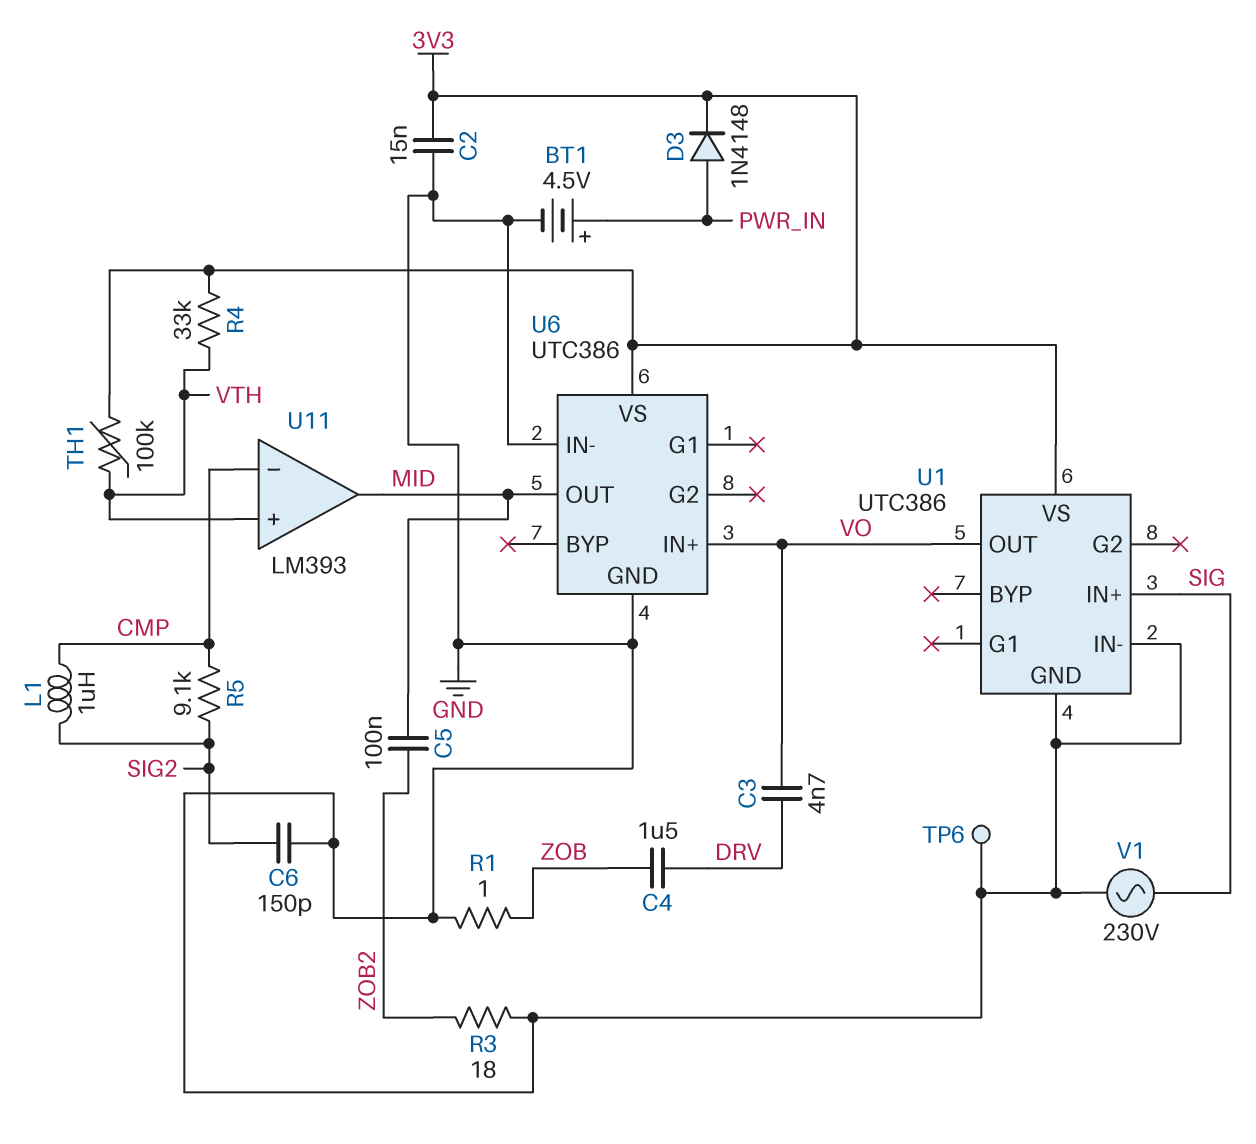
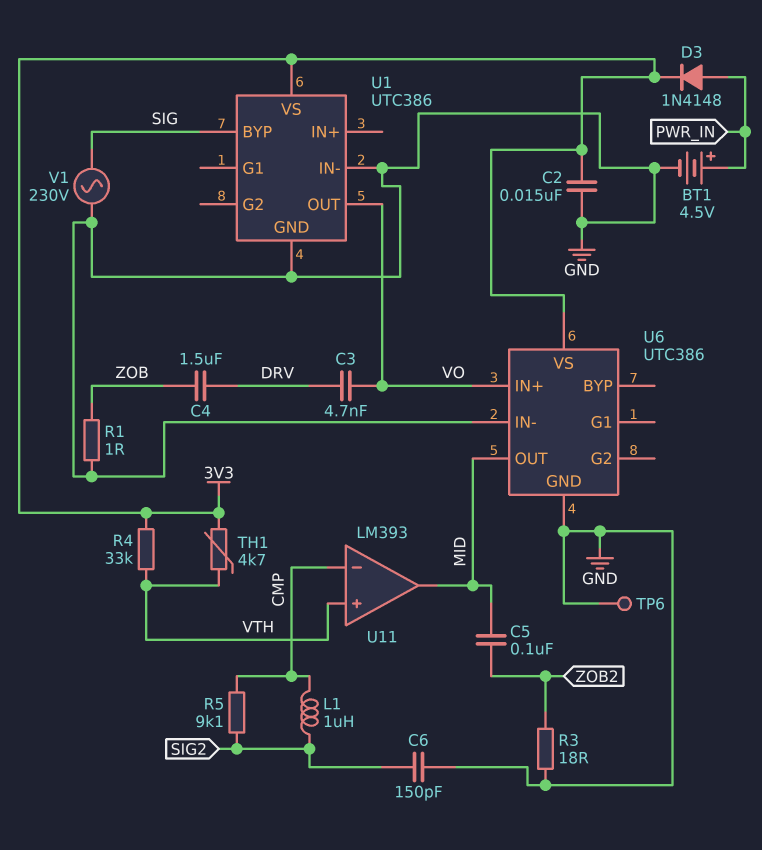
TH1: 100k (3V3, VTH) -> 4.7k (3V3, VTH)
U1 pin BYP: none -> SIG
U1 pin IN+: SIG -> none

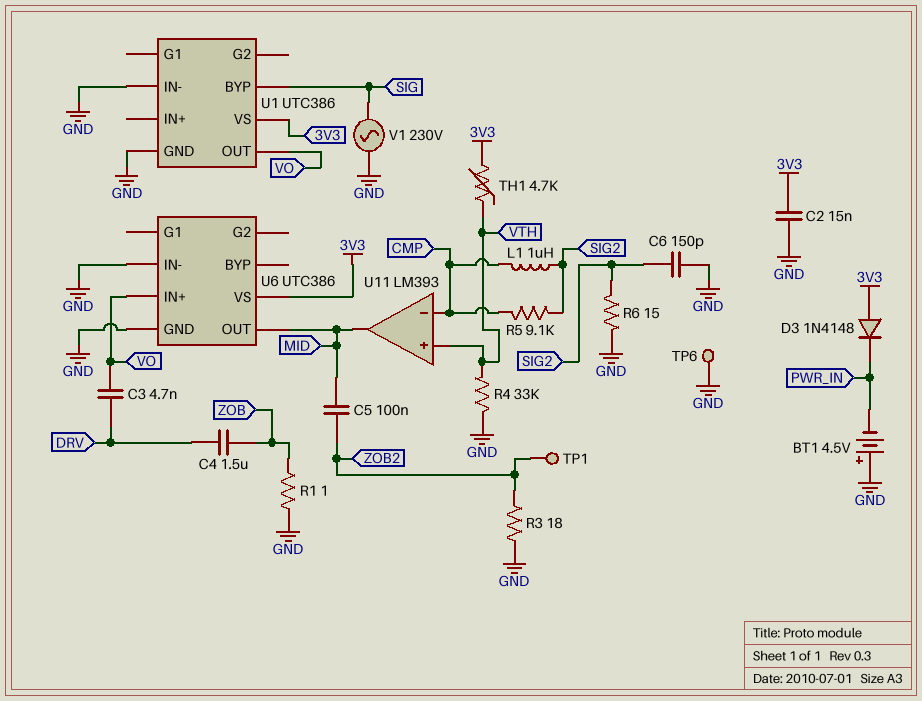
BT1: 4.5V (plus PWR_IN, minus GND) -> 4.5V (plus GND, minus PWR_IN)
D3: diode 1N4148 (A PWR_IN, K 3V3) -> diode 1N4148 (A 3V3, K PWR_IN)
R4: 33k (3V3, VTH) -> 33k (GND, VTH)
R6: none -> 15 (GND, SIG2)
TP1: none -> test point (ZOB2)

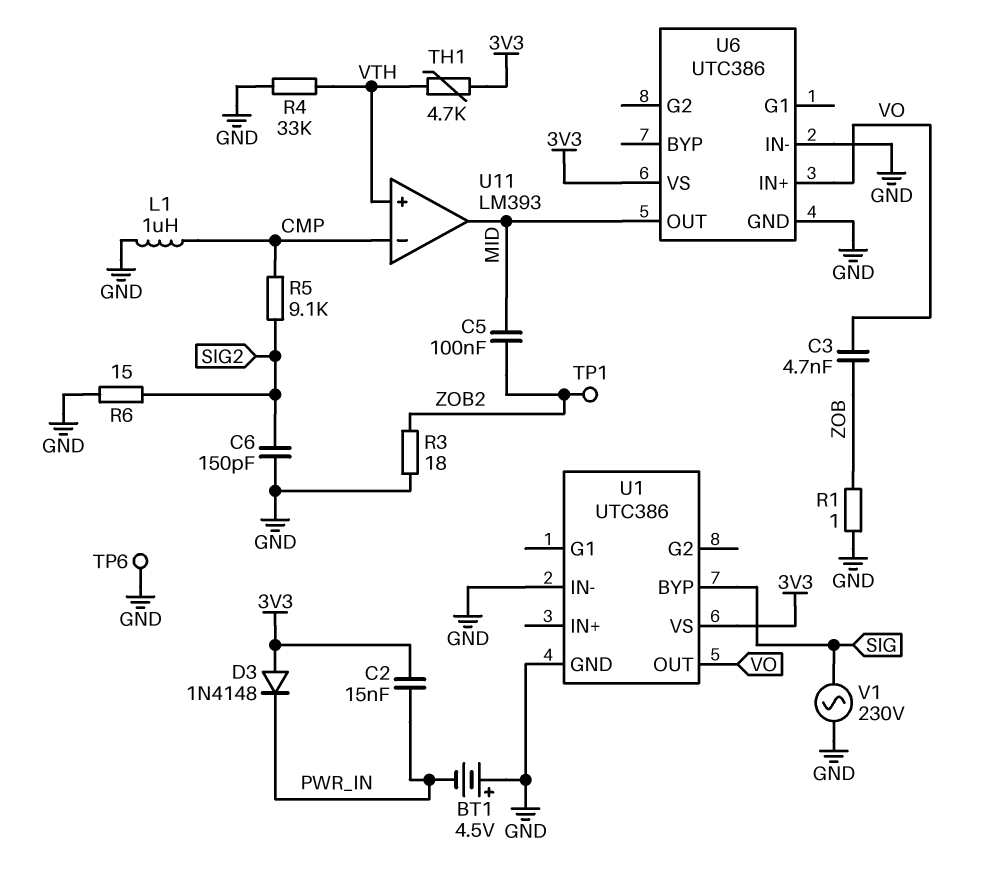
C2: 15nF (3V3, GND) -> 15nF (3V3, PWR_IN)
C3: 4.7nF (DRV, VO) -> 4.7nF (VO, ZOB)
C4: 1.5uF (DRV, ZOB) -> none
L1: 1uH (CMP, SIG2) -> 1uH (CMP, GND)

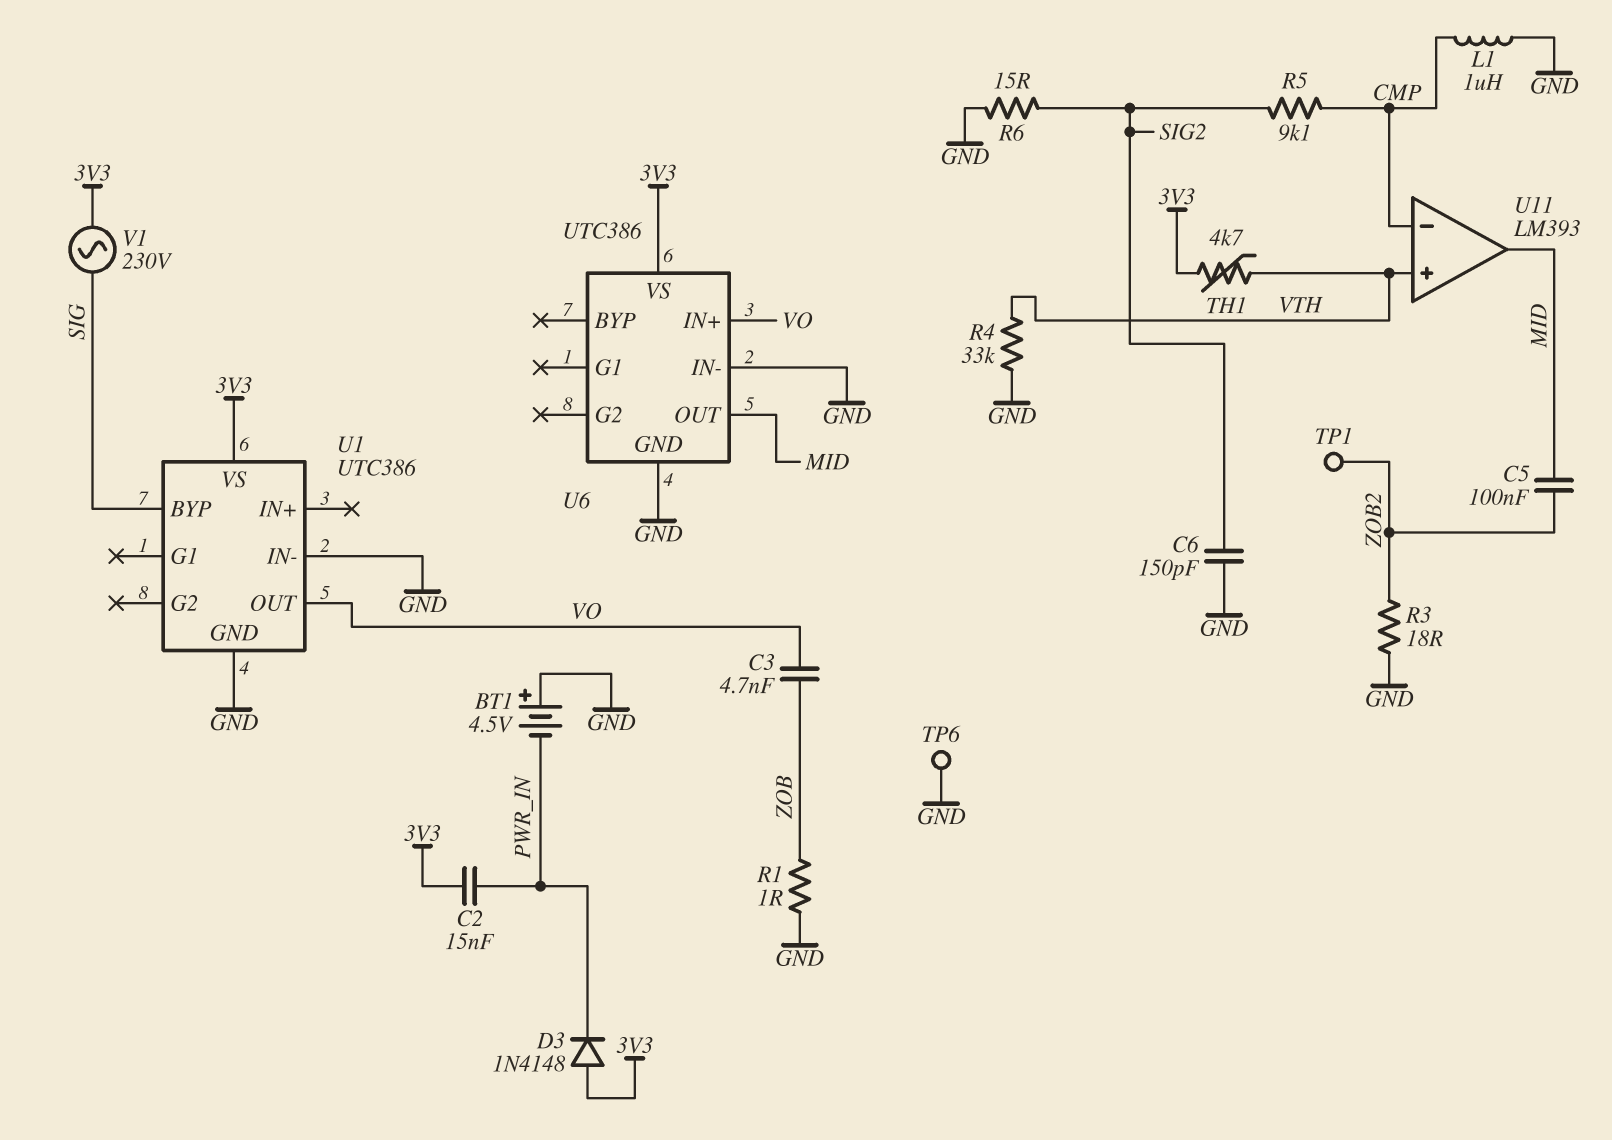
V1: AC 230V (GND, SIG) -> AC 230V (3V3, SIG)

